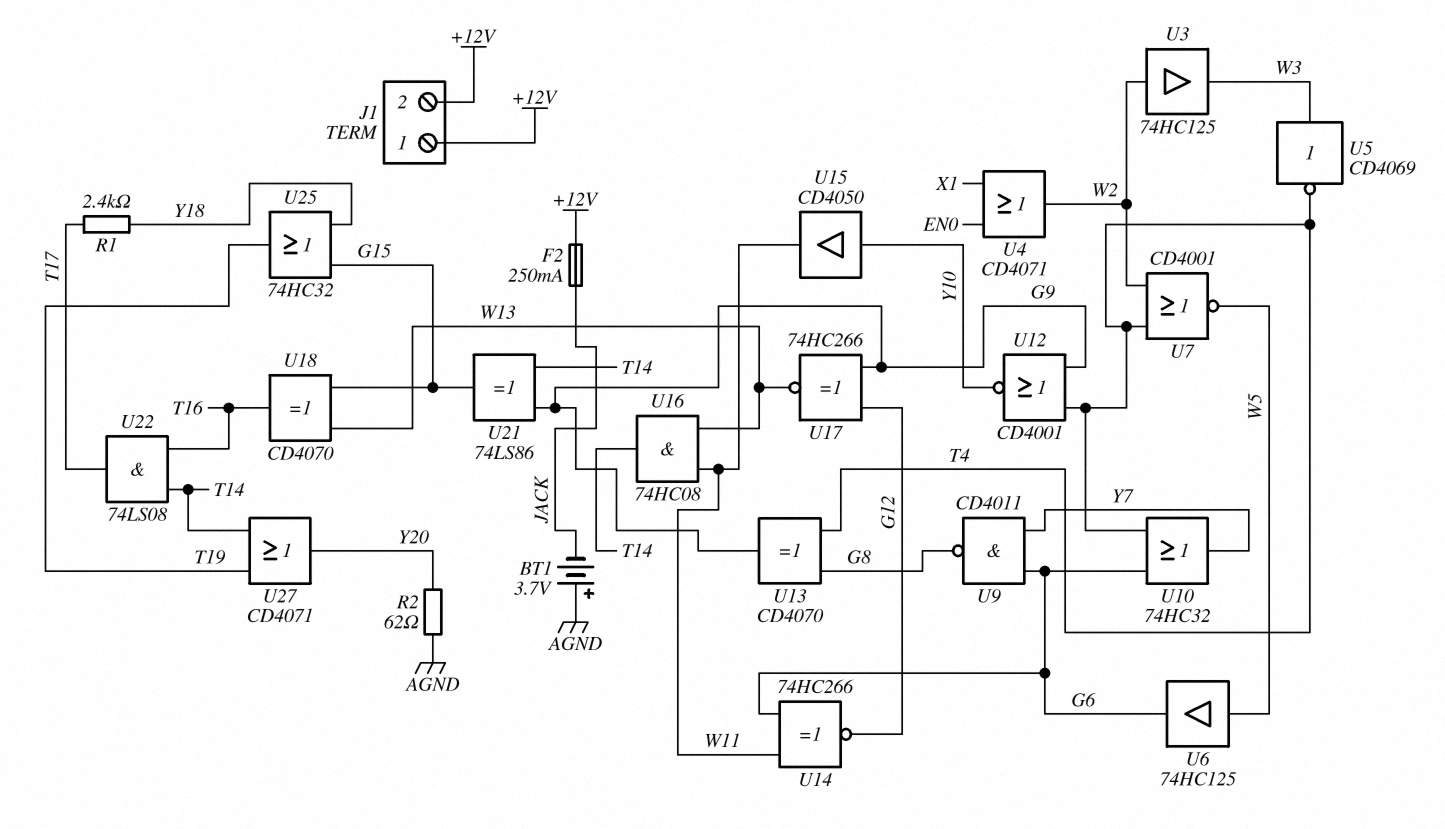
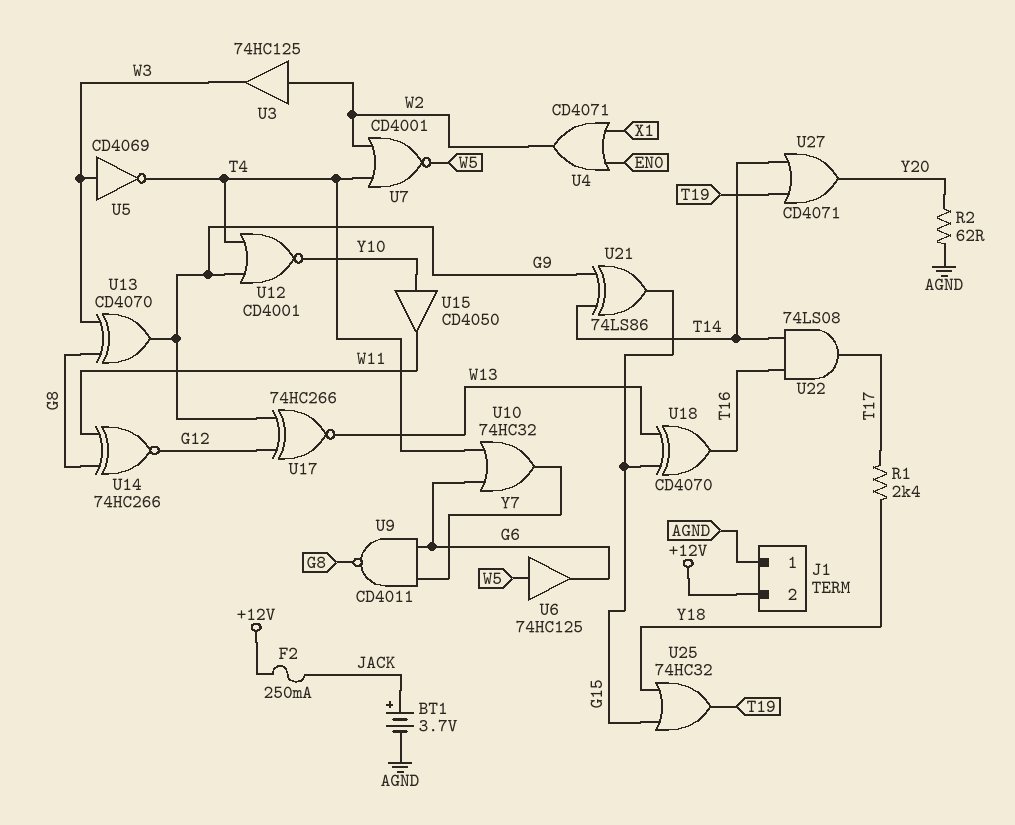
BT1: 3.7V (plus AGND, minus JACK) -> 3.7V (plus JACK, minus AGND)
J1 pin 1: +12V -> AGND
U13: XOR CD4070 (in G8, in T4, out G9) -> XOR CD4070 (in G8, in W3, out G9)
U14: XNOR 74HC266 (in G6, in W11, out G12) -> XNOR 74HC266 (in G8, in W11, out G12)
U16: AND 74HC08 (in W11, in W13, out T14) -> none

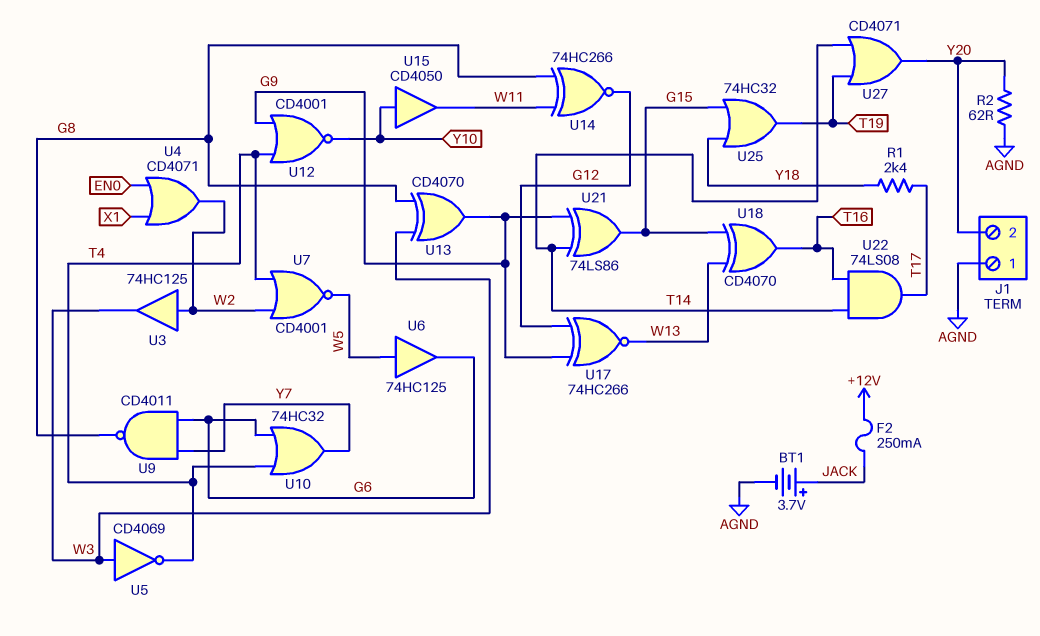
J1 pin 2: +12V -> Y20

